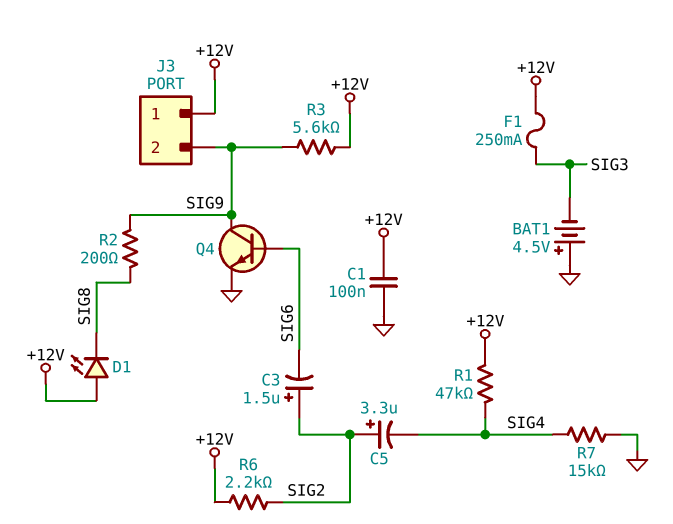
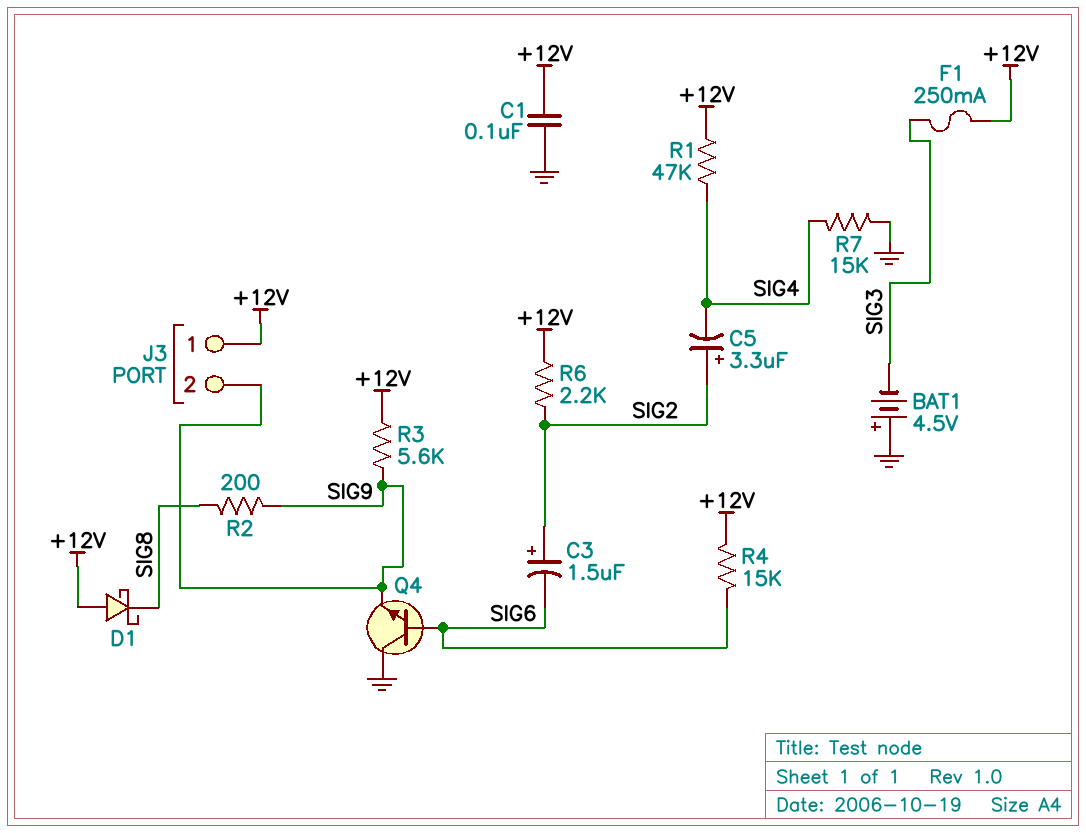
D1: LED (A +12V, K SIG8) -> schottky (A +12V, K SIG8)
Q4: NPN (B SIG6, C SIG9, E GND) -> NPN (B SIG6, C GND, E SIG9)
R4: none -> 15k (+12V, SIG6)

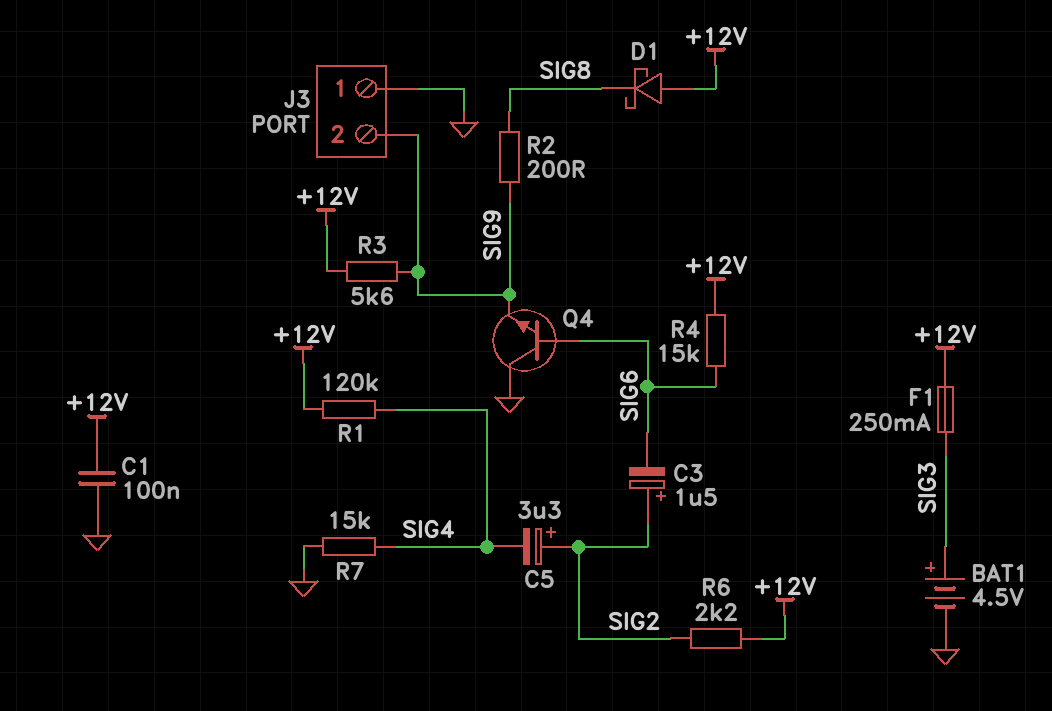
BAT1: 4.5V (plus GND, minus SIG3) -> 4.5V (plus SIG3, minus GND)
J3 pin 1: +12V -> GND
R1: 47k (+12V, SIG4) -> 120k (+12V, SIG4)

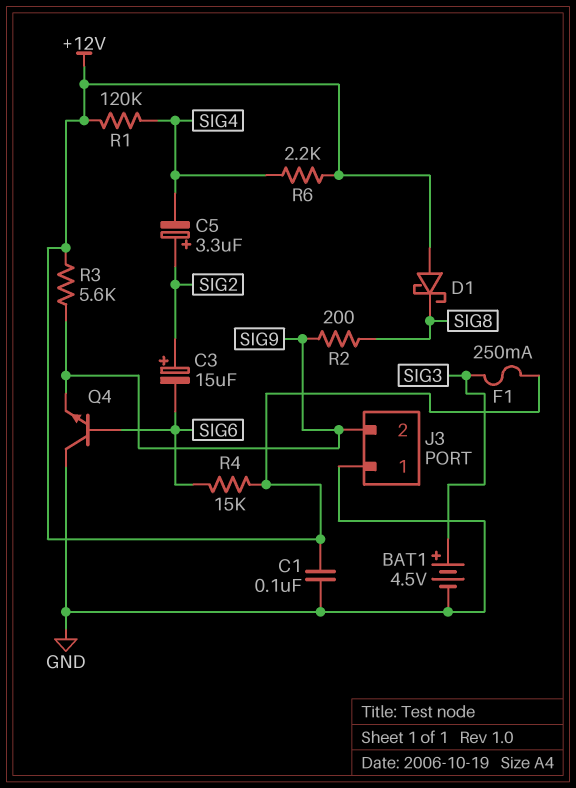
C3: 1.5uF (plus SIG2, minus SIG6) -> 15uF (plus SIG2, minus SIG6)
R6: 2.2k (+12V, SIG2) -> 2.2k (+12V, SIG4)
R7: 15k (GND, SIG4) -> none

